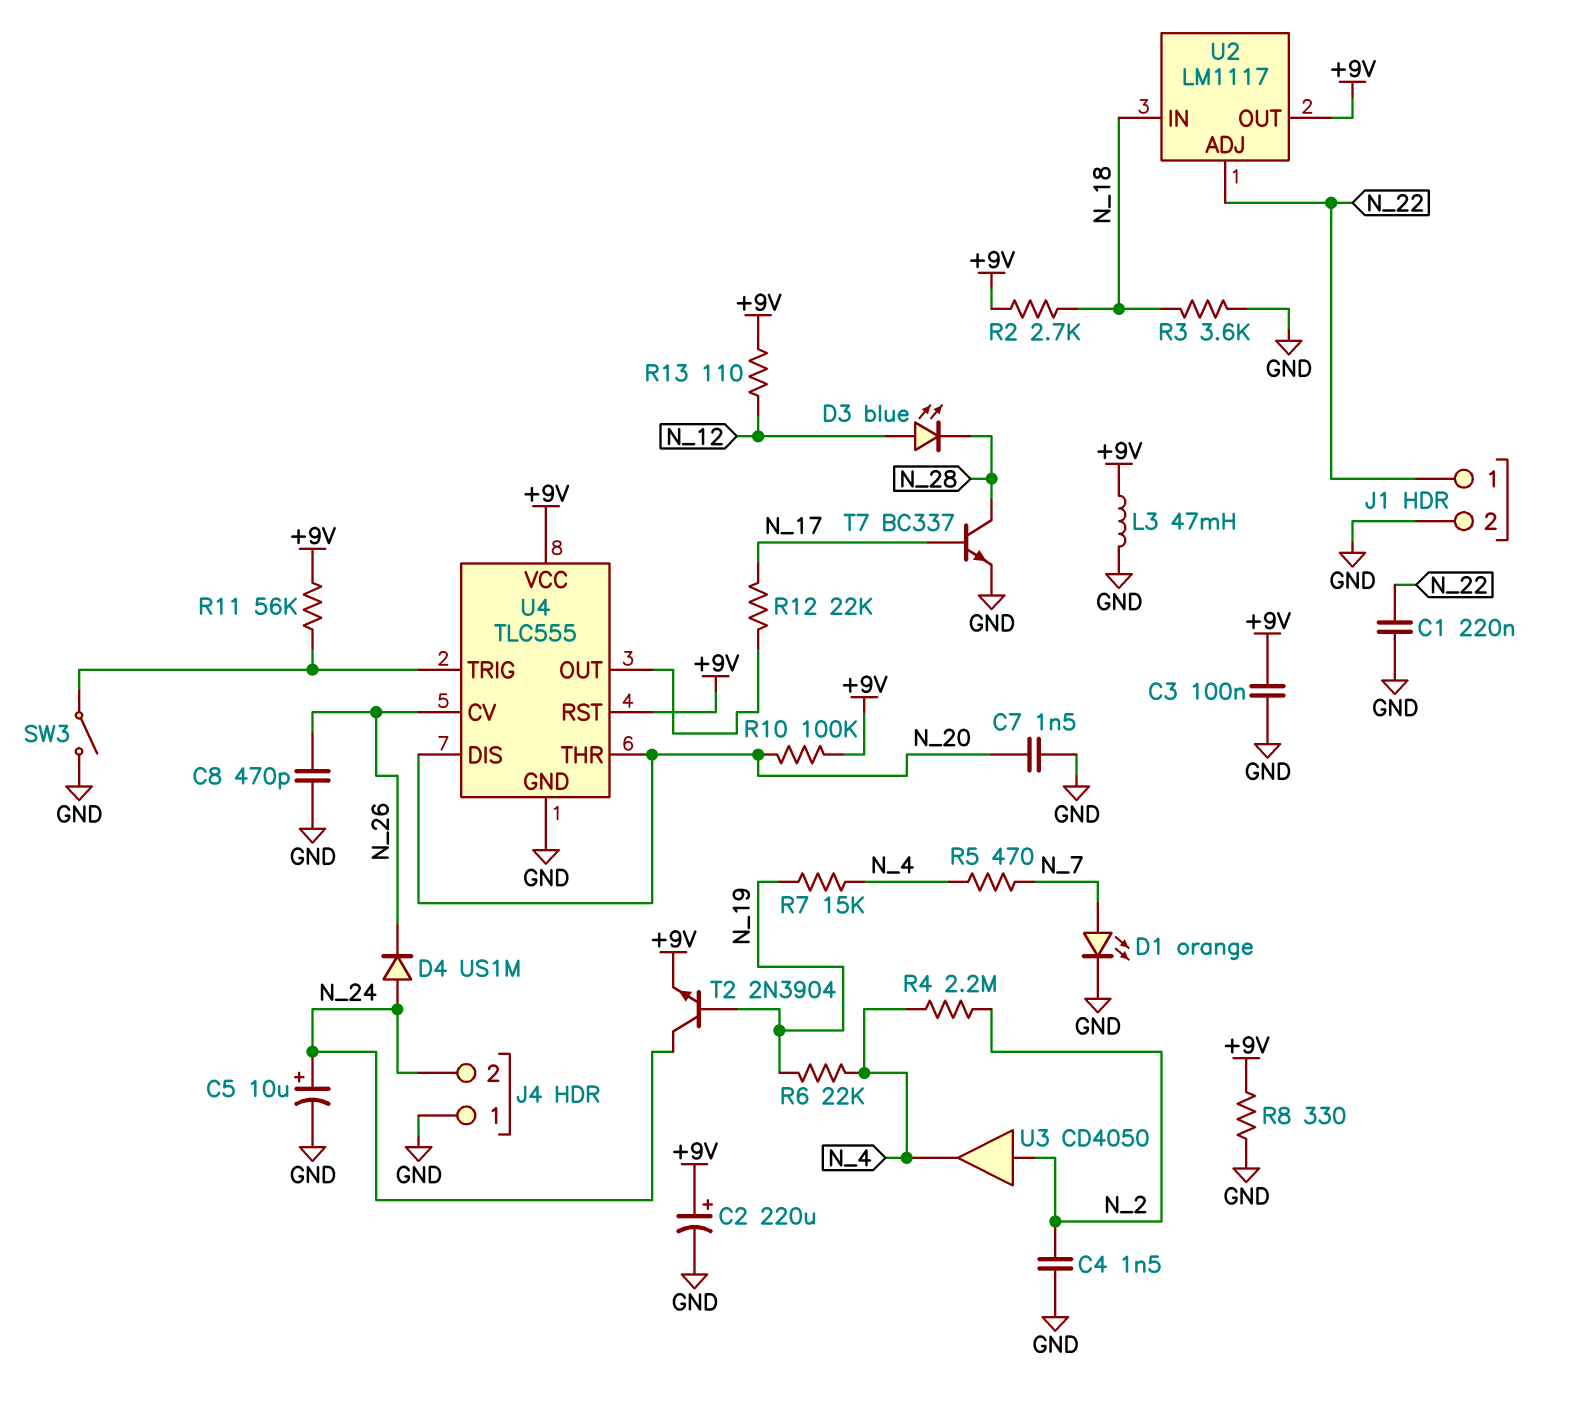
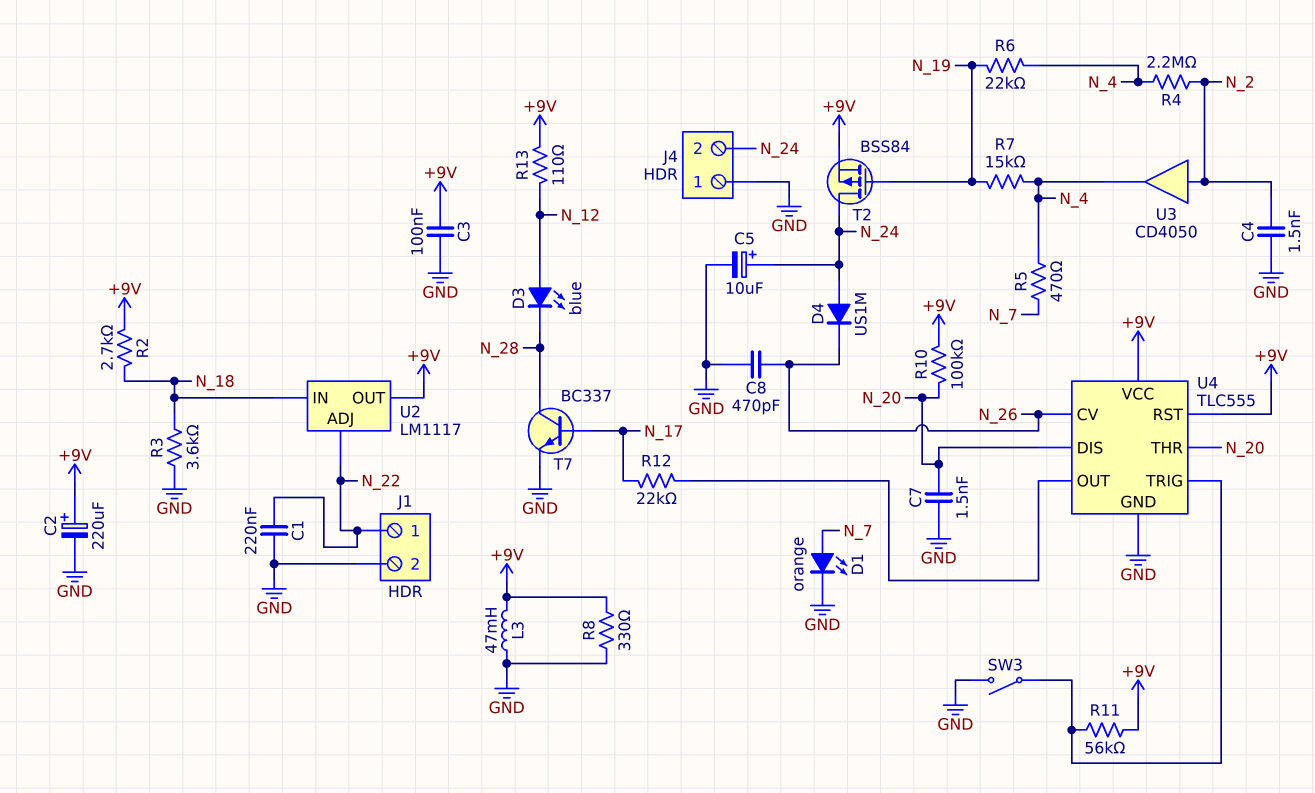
T2: NPN 2N3904 (B N_19, C N_24, E +9V) -> PMOS BSS84 (G N_19, D N_24, S +9V)

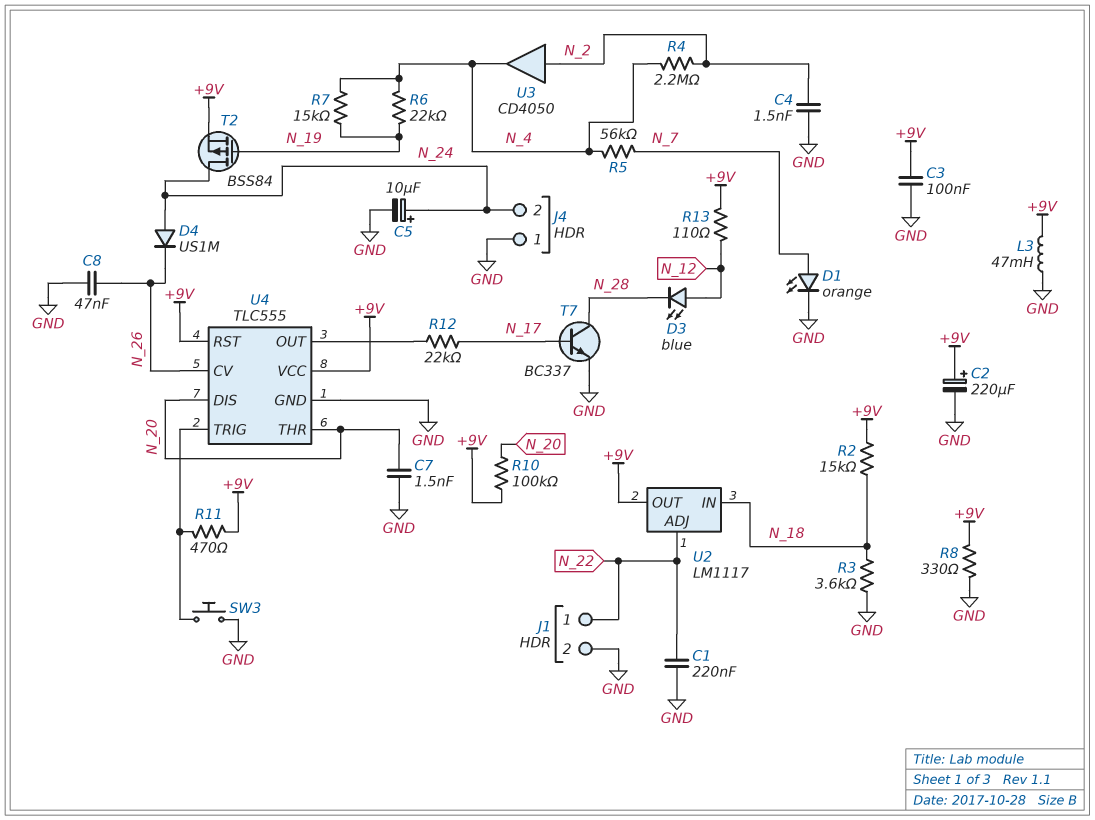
C8: 470pF (GND, N_26) -> 47nF (GND, N_26)
R2: 2.7k (+9V, N_18) -> 15k (+9V, N_18)
R5: 470 (N_4, N_7) -> 56k (N_4, N_7)
R11: 56k (+9V, U4/TRIG) -> 470 (+9V, U4/TRIG)
SW3: switch (GND, U4/TRIG) -> button (GND, U4/TRIG)

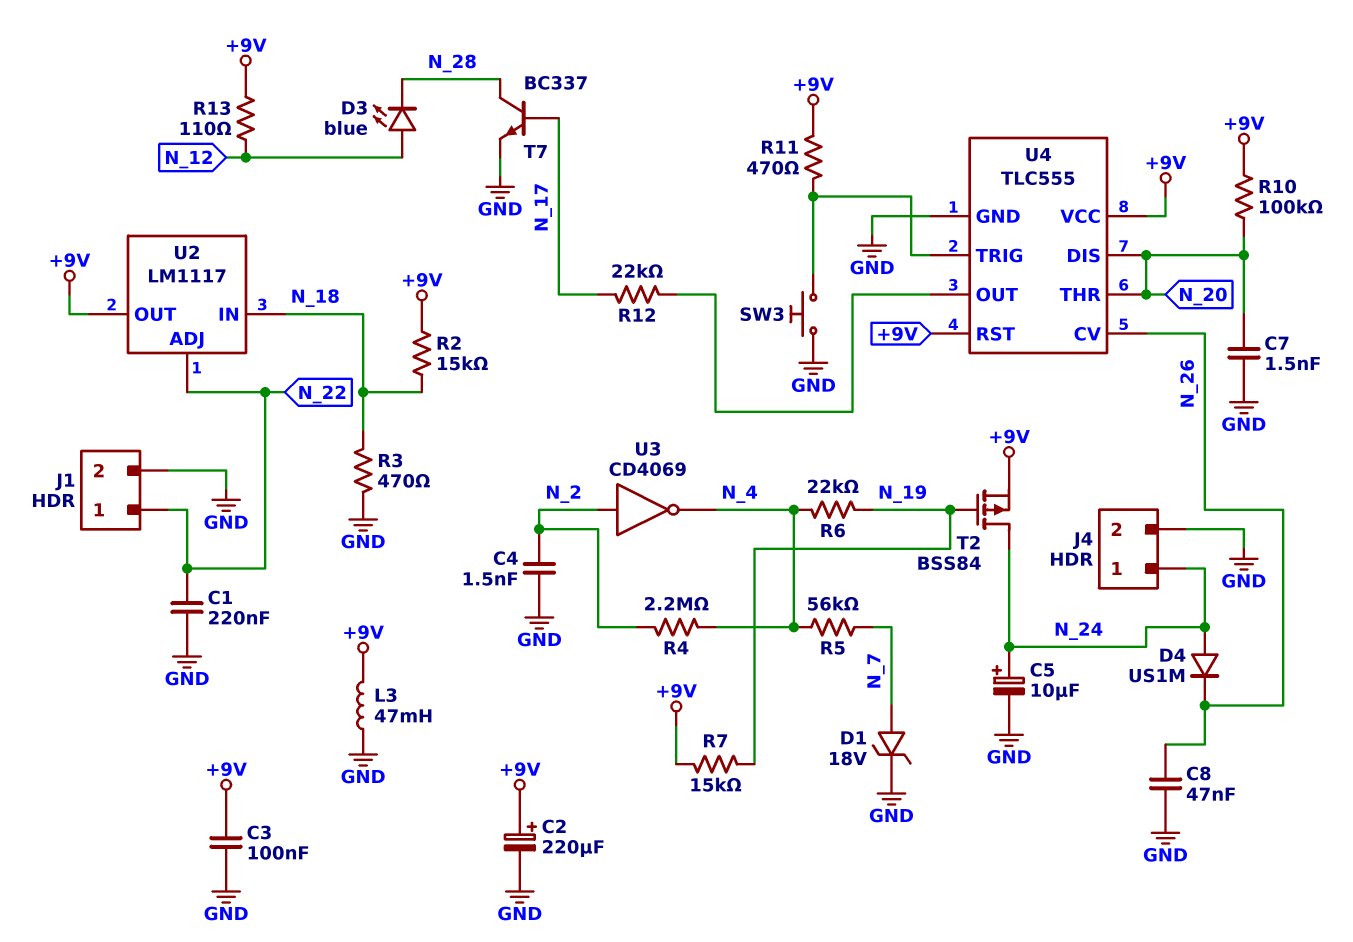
D1: LED orange (A N_7, K GND) -> zener 18V (A N_7, K GND)
J4 pin 1: GND -> N_24
J4 pin 2: N_24 -> GND
R3: 3.6k (GND, N_18) -> 470 (GND, N_18)
R7: 15k (N_4, N_19) -> 15k (+9V, N_19)
R8: 330 (+9V, GND) -> none
U3: buffer CD4050 (in N_2, out N_4) -> NOT CD4069 (in N_2, out N_4)

